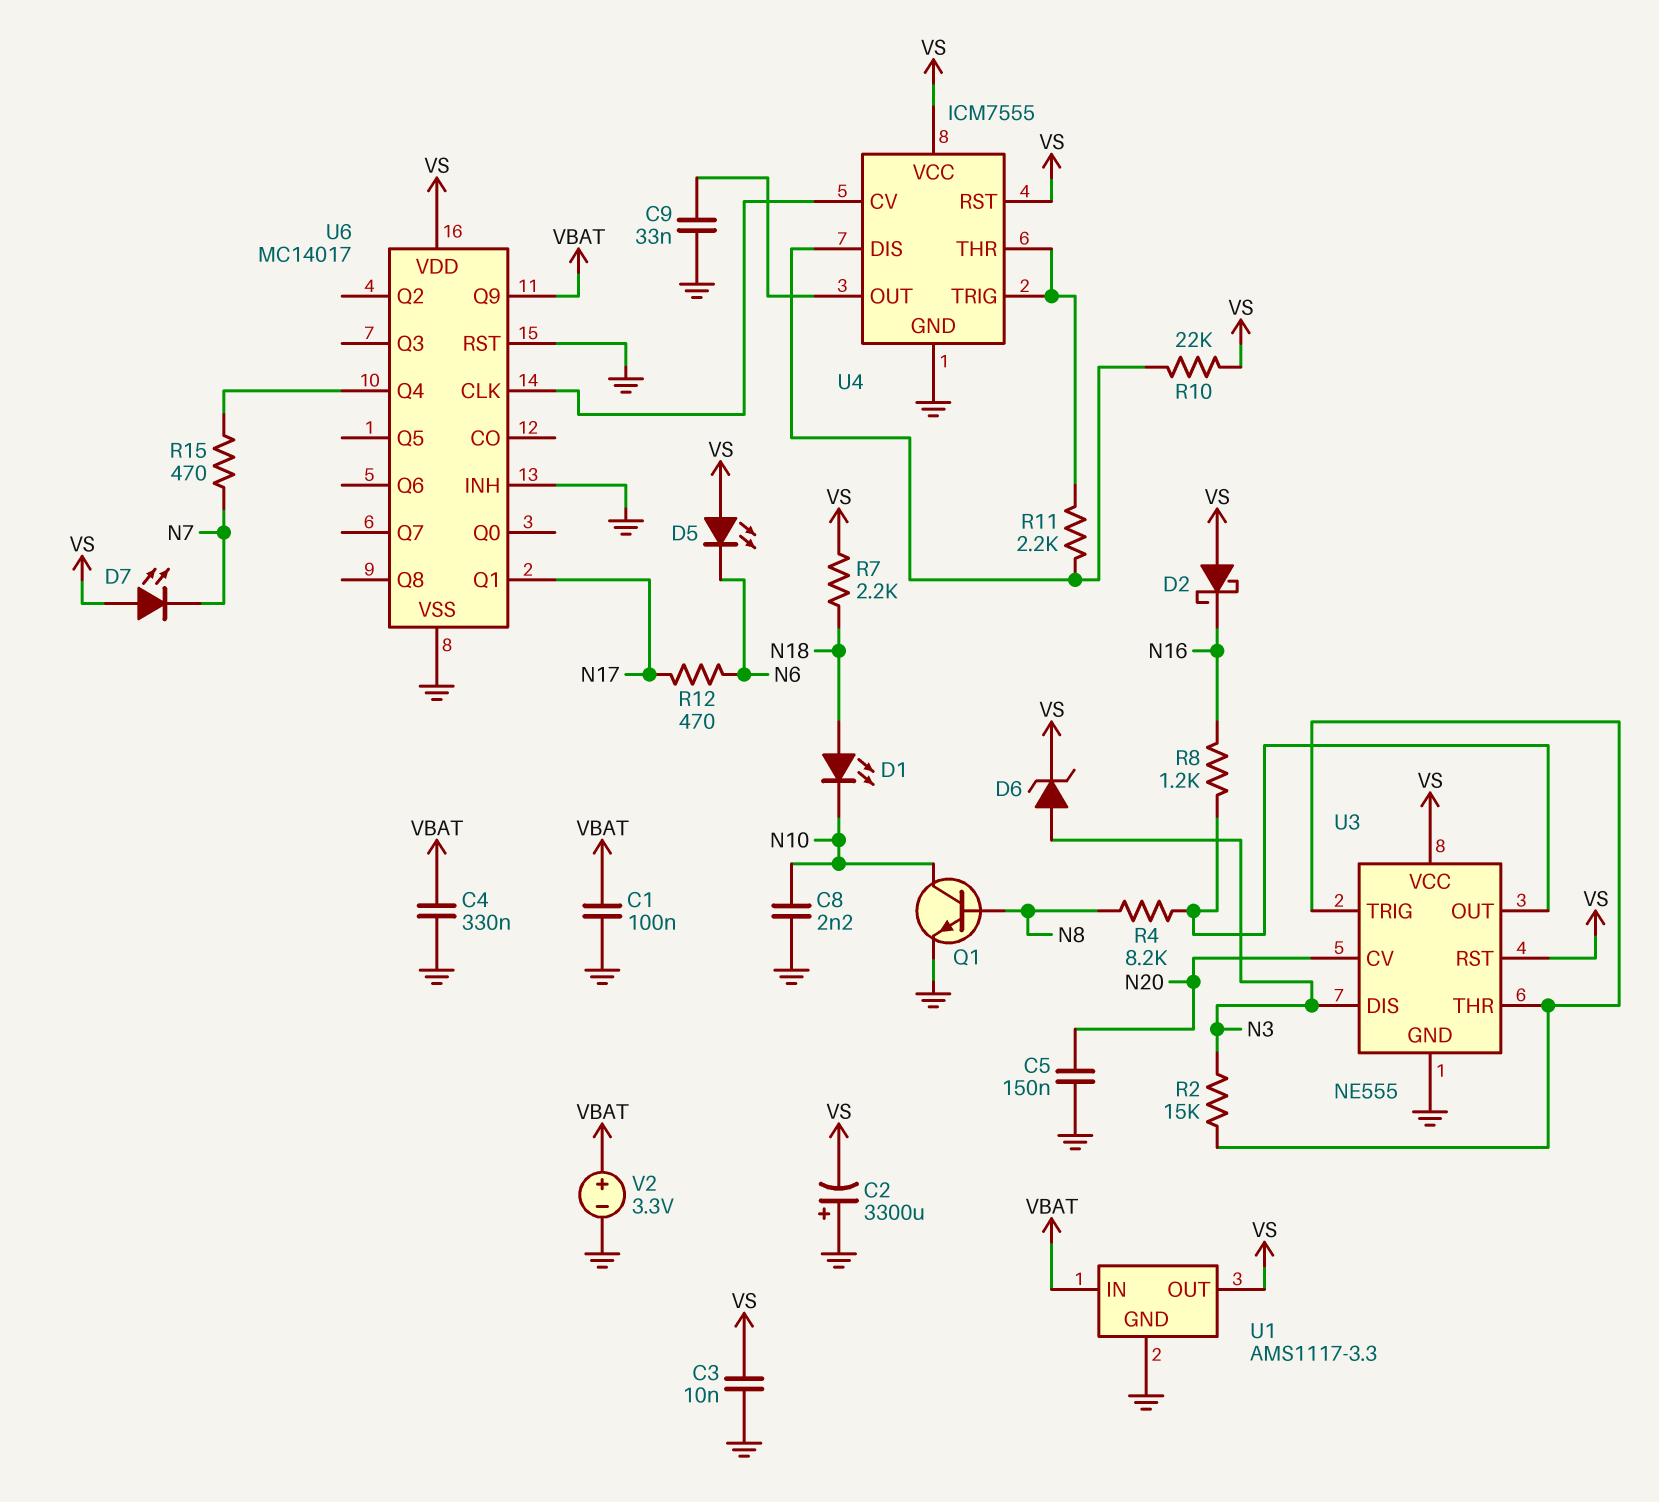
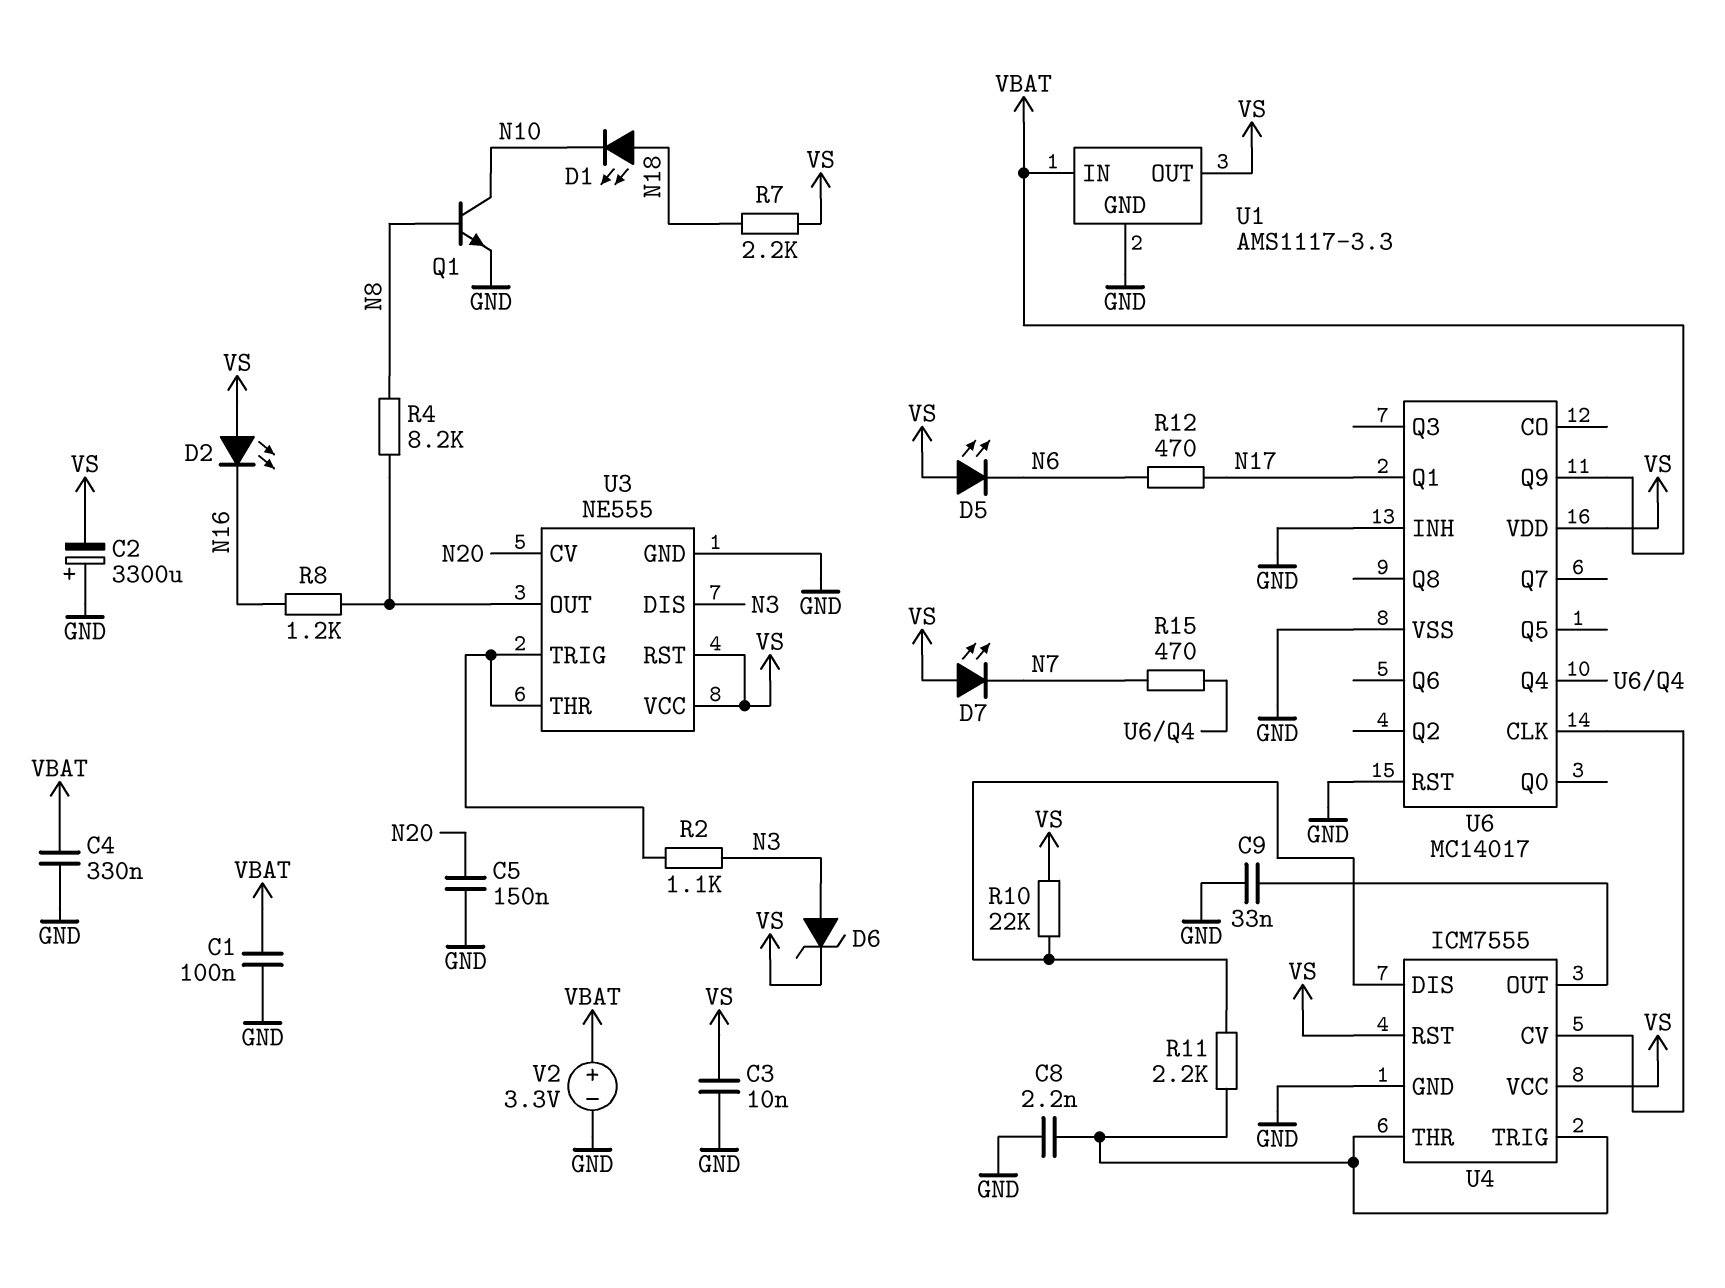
C8: 2.2nF (GND, N10) -> 2.2nF (GND, U4/THR)
D2: schottky (A VS, K N16) -> LED (A VS, K N16)
R2: 15k (N3, U3/THR) -> 1.1k (N3, U3/THR)

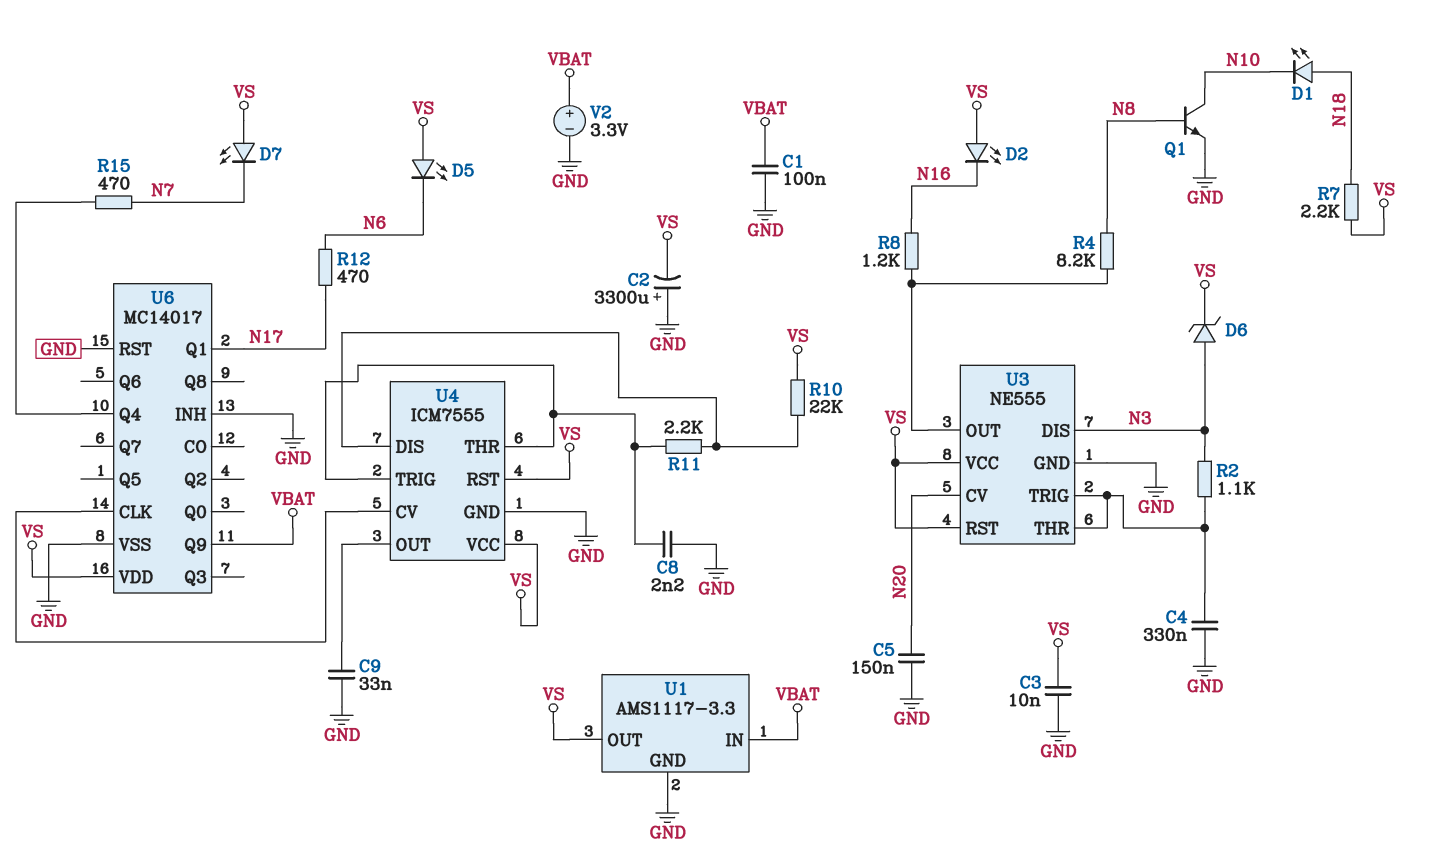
C4: 330nF (GND, VBAT) -> 330nF (GND, U3/THR)

